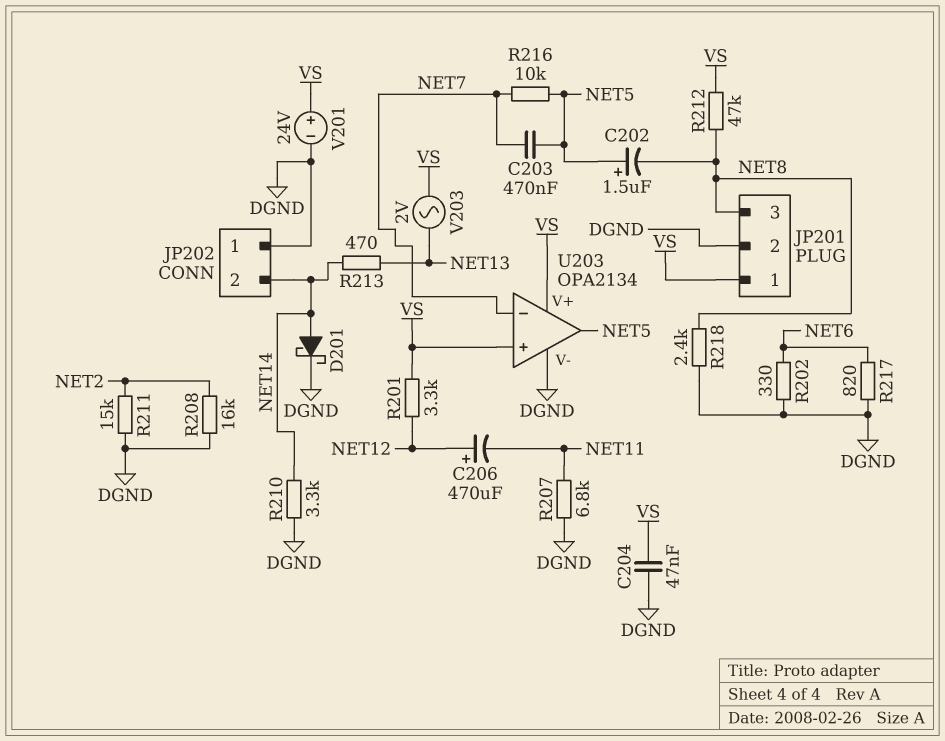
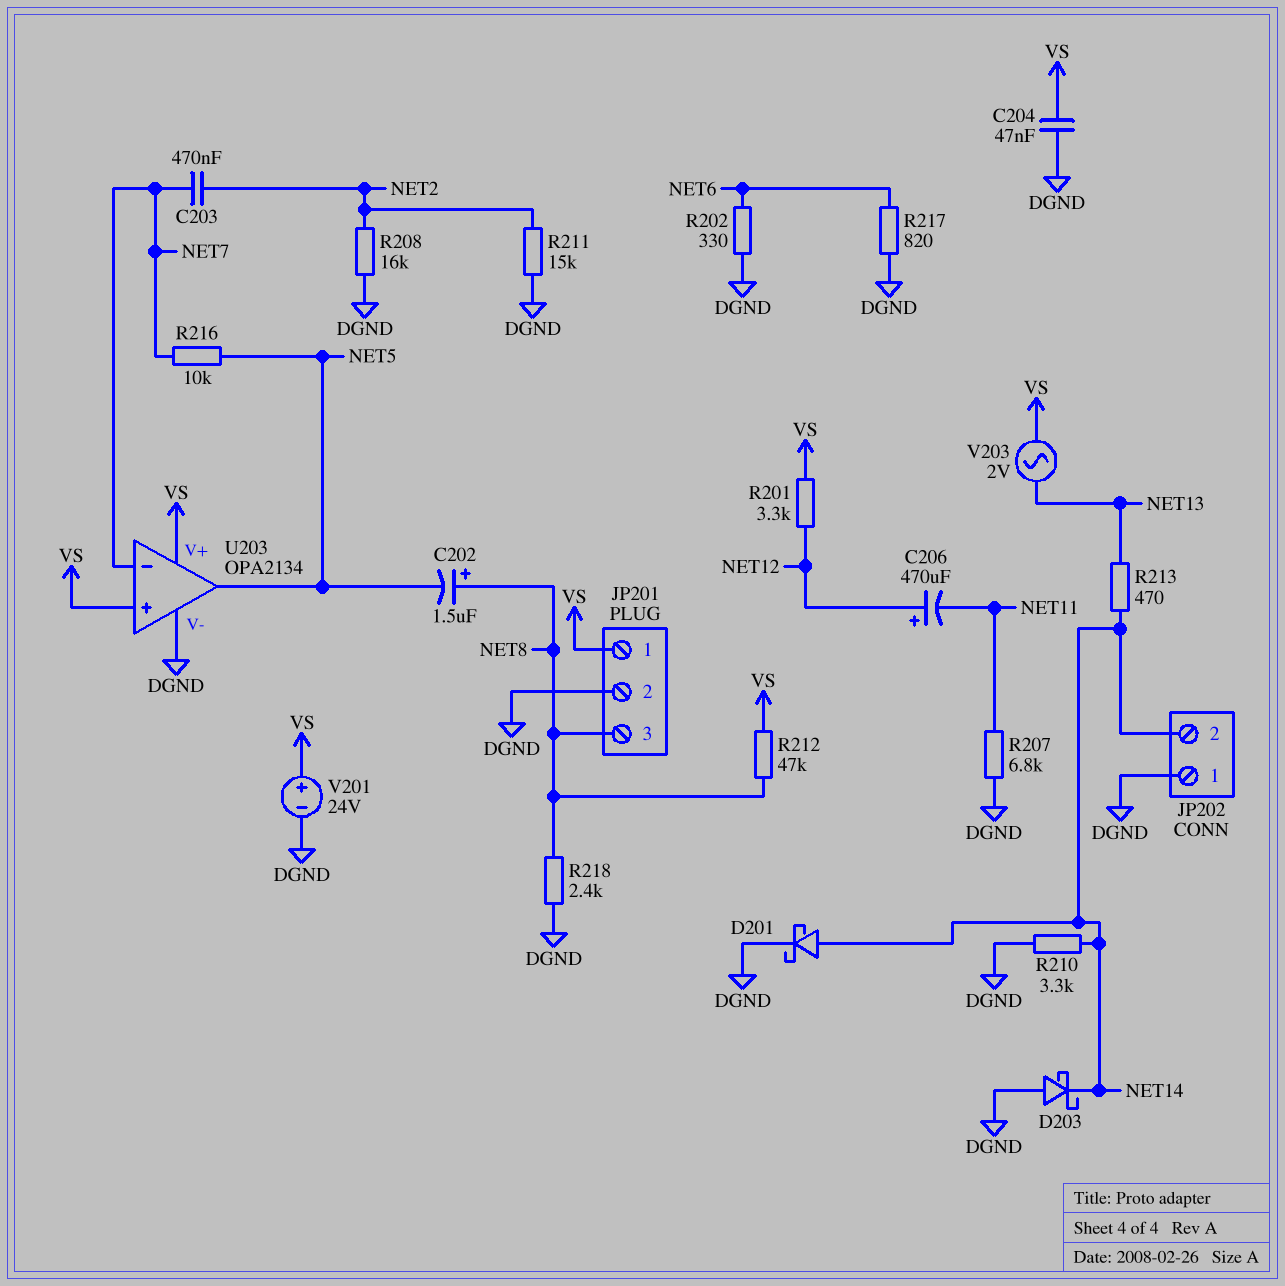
C202: 1.5uF (plus NET5, minus NET8) -> 1.5uF (plus NET8, minus NET5)
C203: 470nF (NET5, NET7) -> 470nF (NET2, NET7)
D203: none -> schottky (A DGND, K NET14)

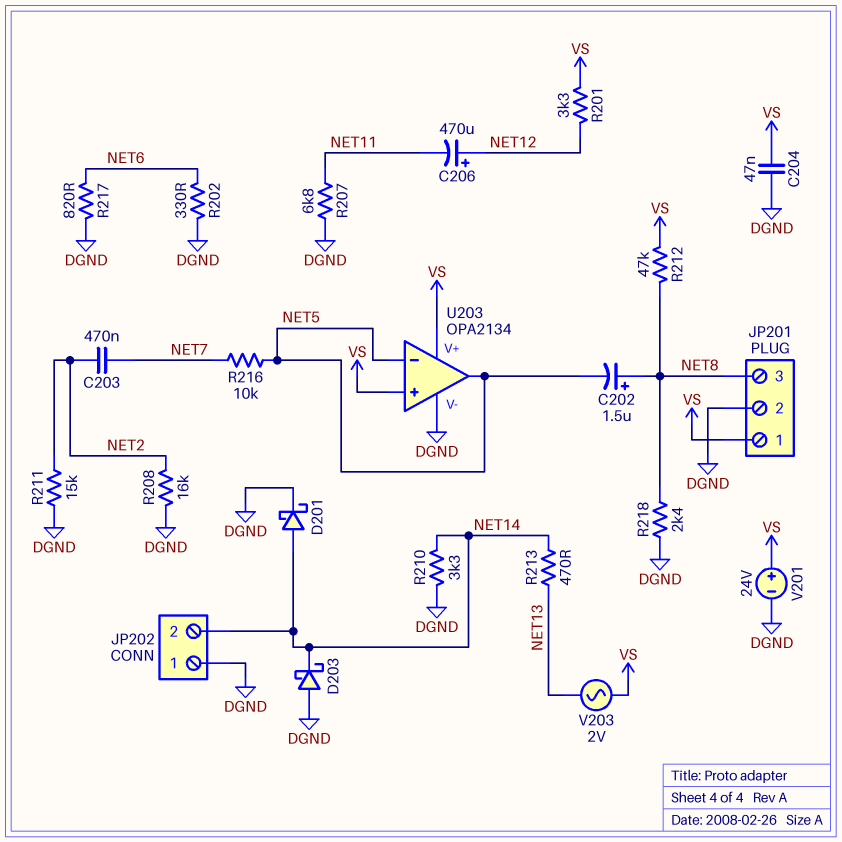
U203 pin in-: NET7 -> NET5

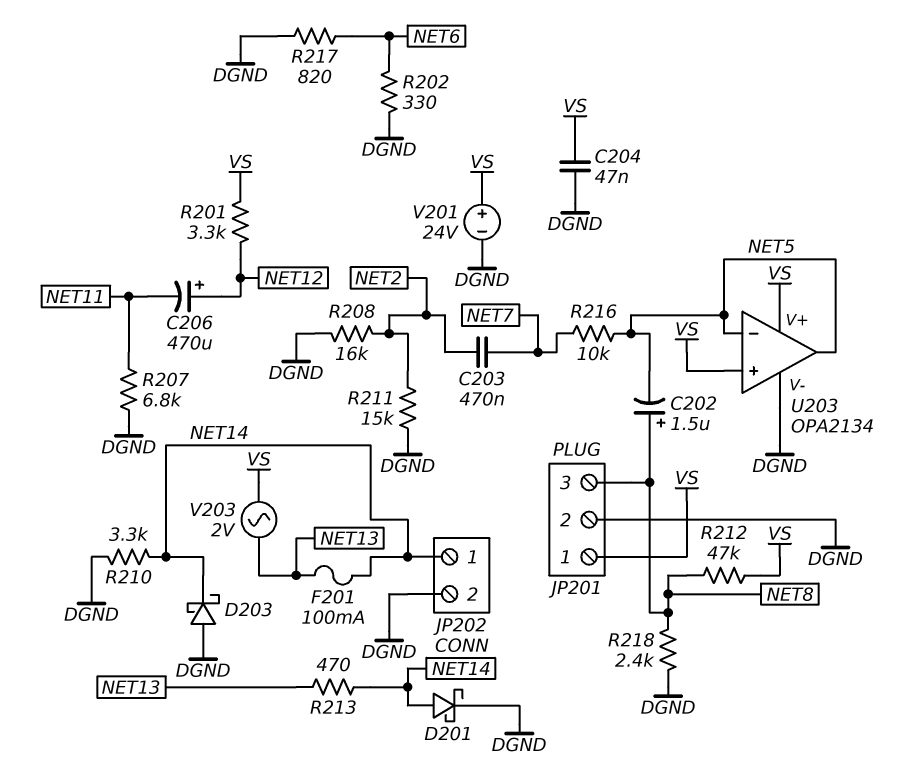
F201: none -> 100mA (NET13, NET14)
JP202 pin 1: DGND -> NET14
JP202 pin 2: NET14 -> DGND

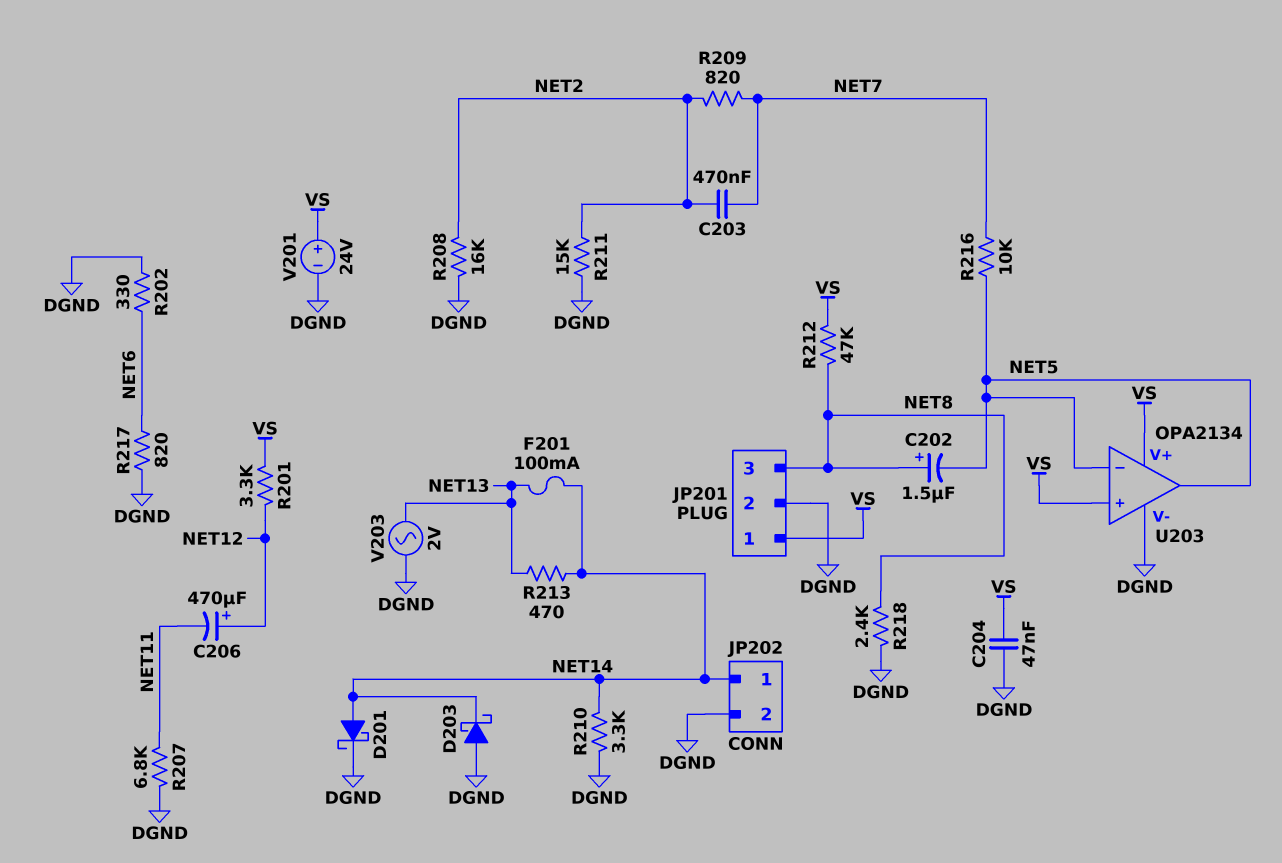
R209: none -> 820 (NET2, NET7)
V203: AC 2V (NET13, VS) -> AC 2V (DGND, NET13)

